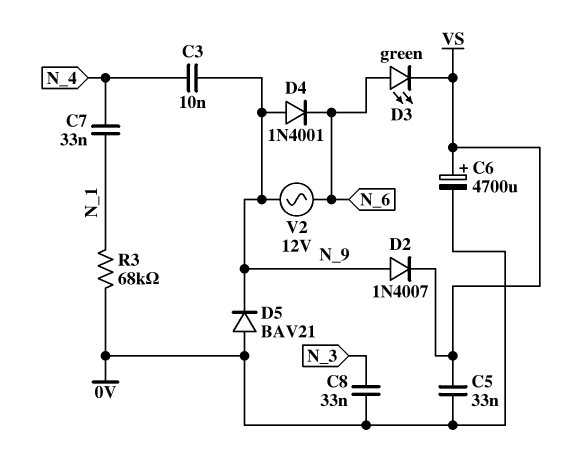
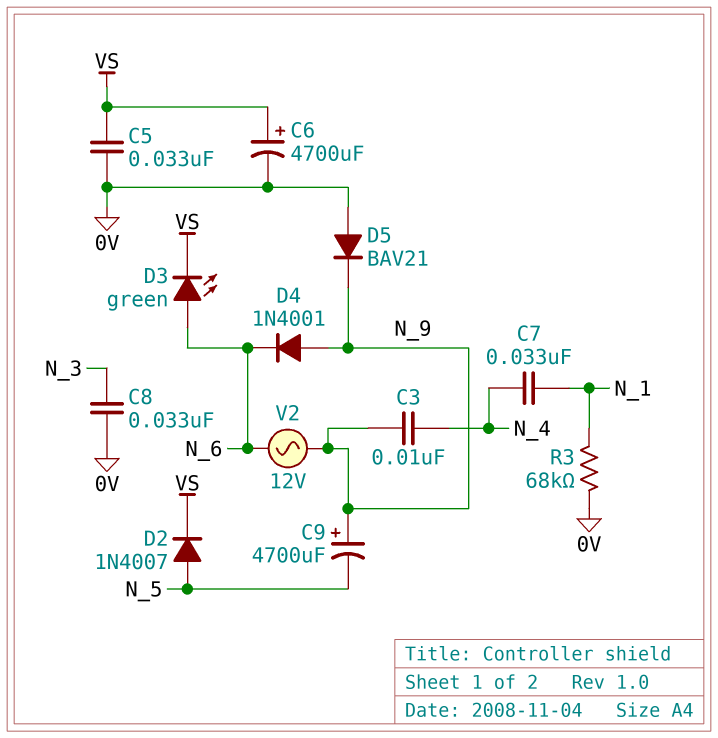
C9: none -> 4700uF (plus N_9, minus N_5)
D2: diode 1N4007 (A N_9, K VS) -> diode 1N4007 (A N_5, K VS)

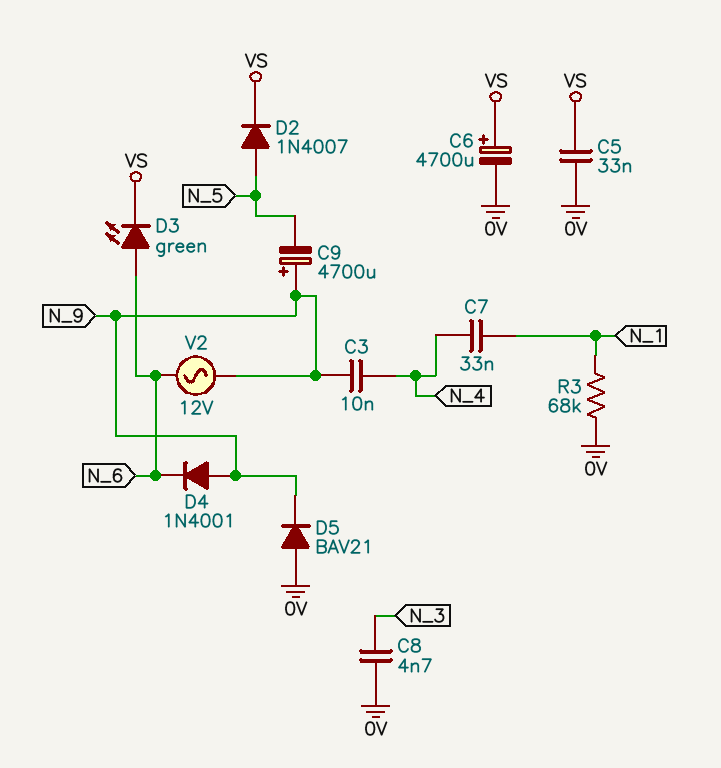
C8: 33nF (0V, N_3) -> 4.7nF (0V, N_3)

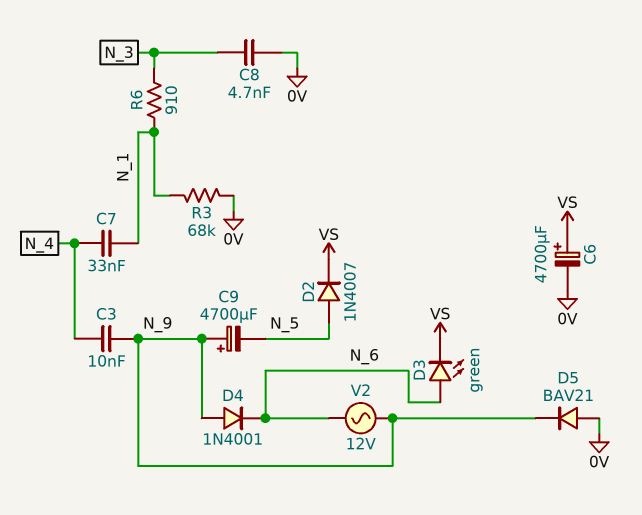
C5: 33nF (0V, VS) -> none
R6: none -> 910 (N_1, N_3)

